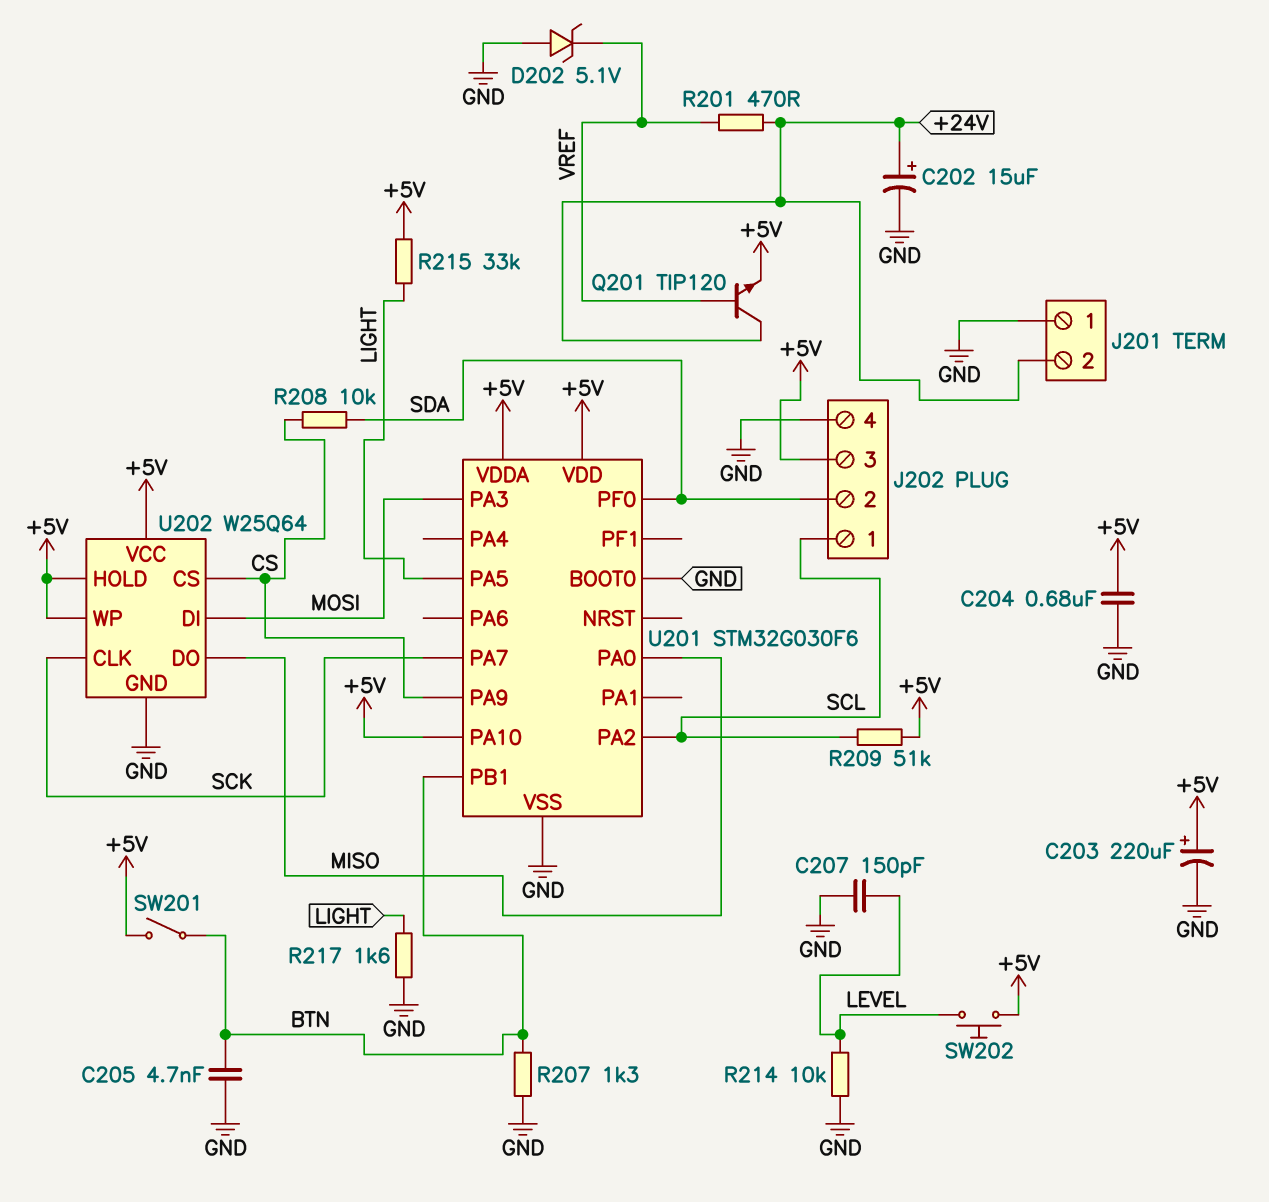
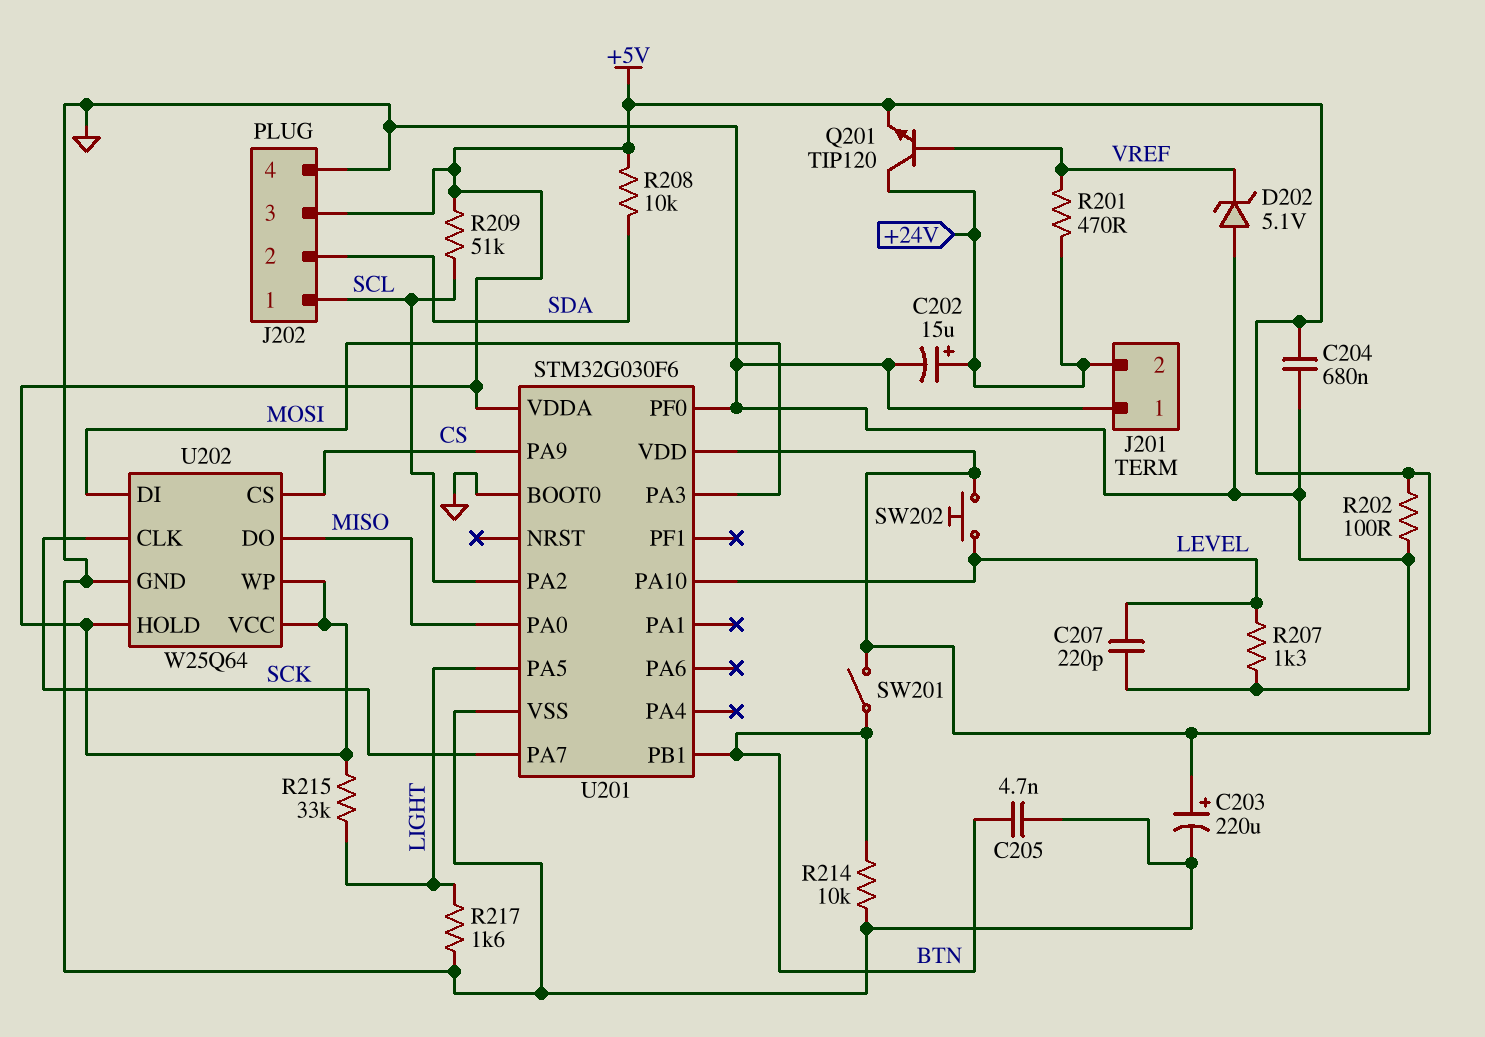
C207: 150pF (GND, LEVEL) -> 220pF (GND, LEVEL)
R202: none -> 100 (+5V, GND)
R207: 1.3k (BTN, GND) -> 1.3k (GND, LEVEL)
R208: 10k (CS, SDA) -> 10k (+5V, SDA)
R214: 10k (GND, LEVEL) -> 10k (BTN, GND)
U201 pin PA10: +5V -> LEVEL
U201 pin PF0: SDA -> GND

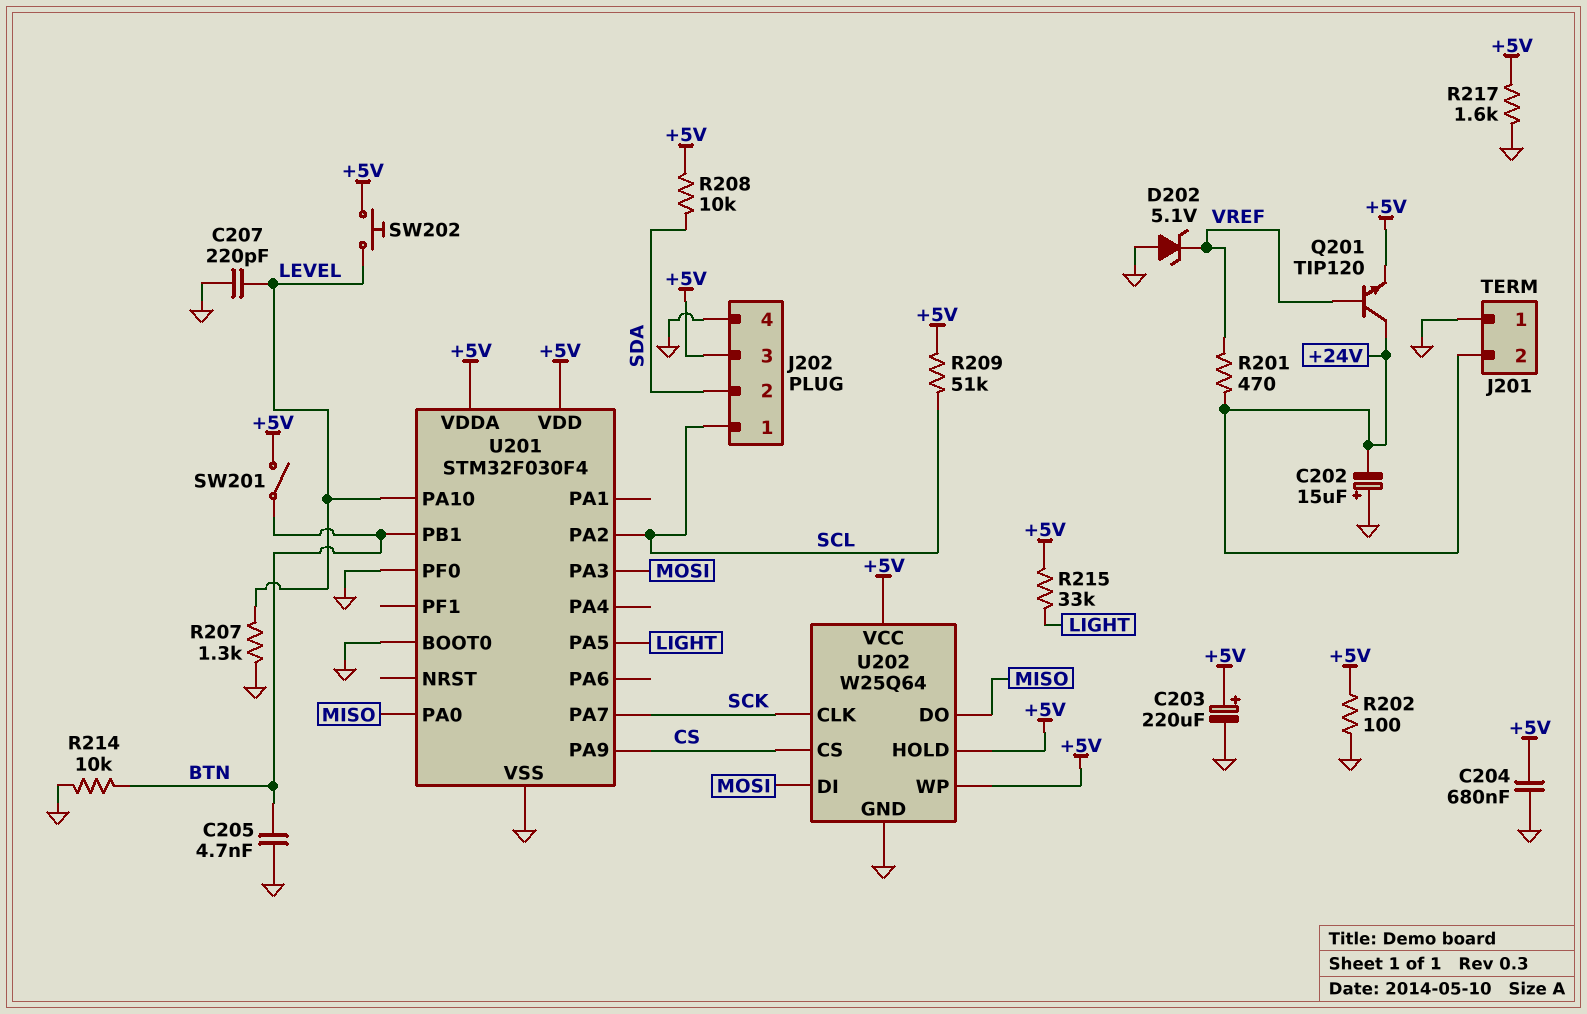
C202: 15uF (plus +24V, minus GND) -> 15uF (plus GND, minus +24V)
R217: 1.6k (GND, LIGHT) -> 1.6k (+5V, GND)
U201: STM32G030F6 -> STM32F030F4

